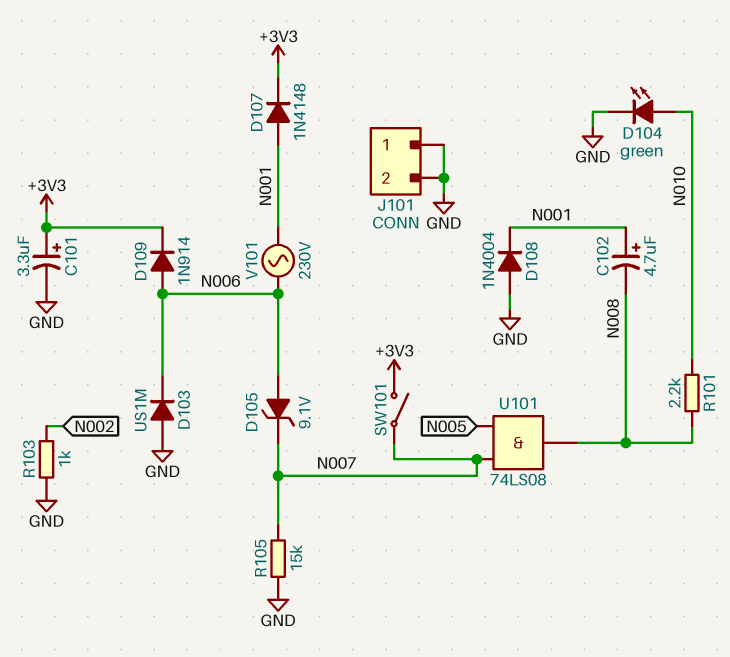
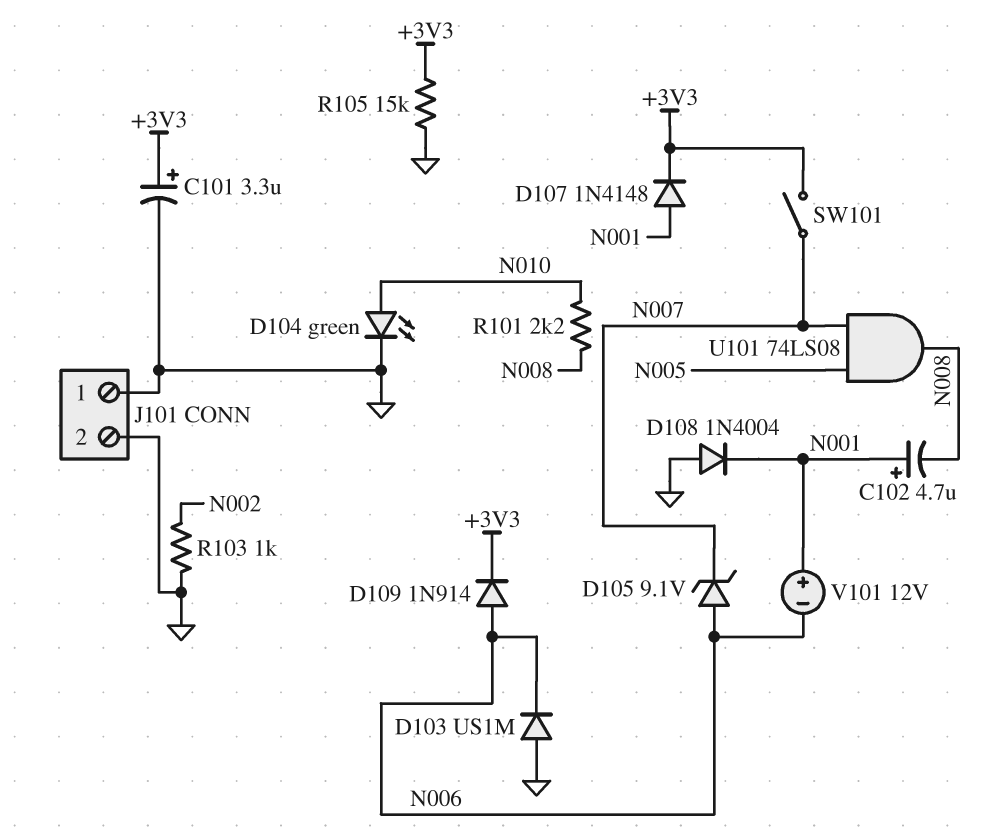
R105: 15k (GND, N007) -> 15k (+3V3, GND)
V101: AC 230V (N001, N006) -> 12V (plus N001, minus N006)

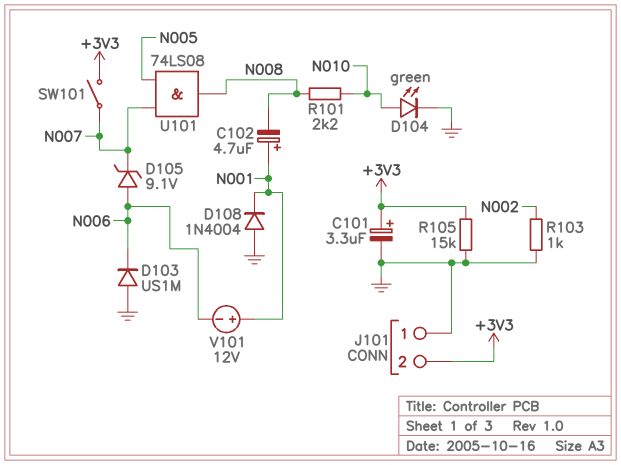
D107: diode 1N4148 (A N001, K +3V3) -> none
D109: diode 1N914 (A N006, K +3V3) -> none
J101 pin 2: GND -> +3V3

